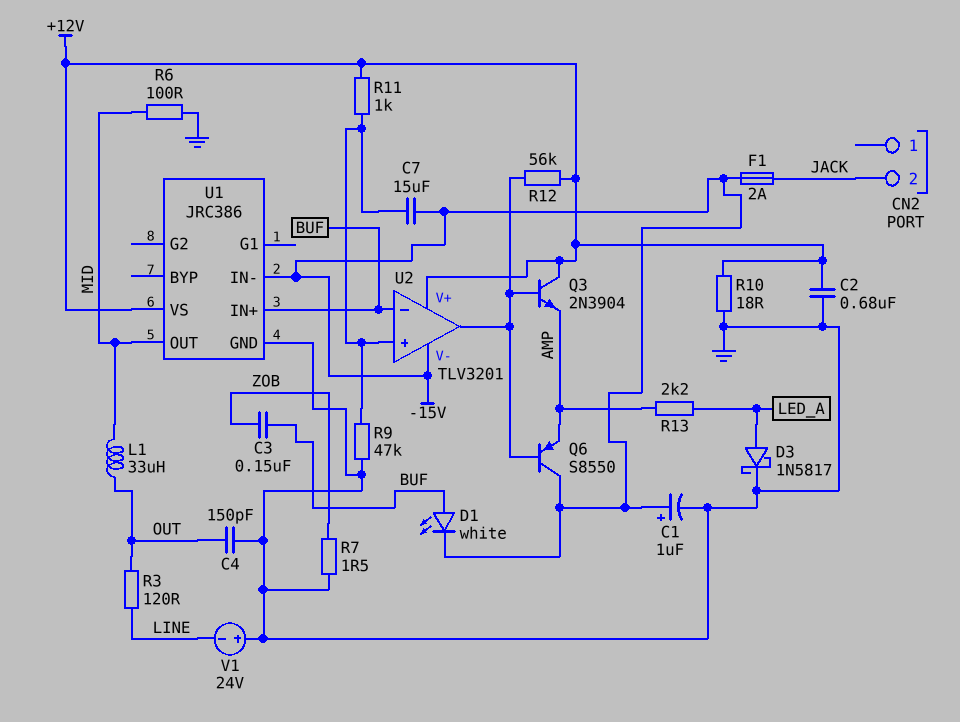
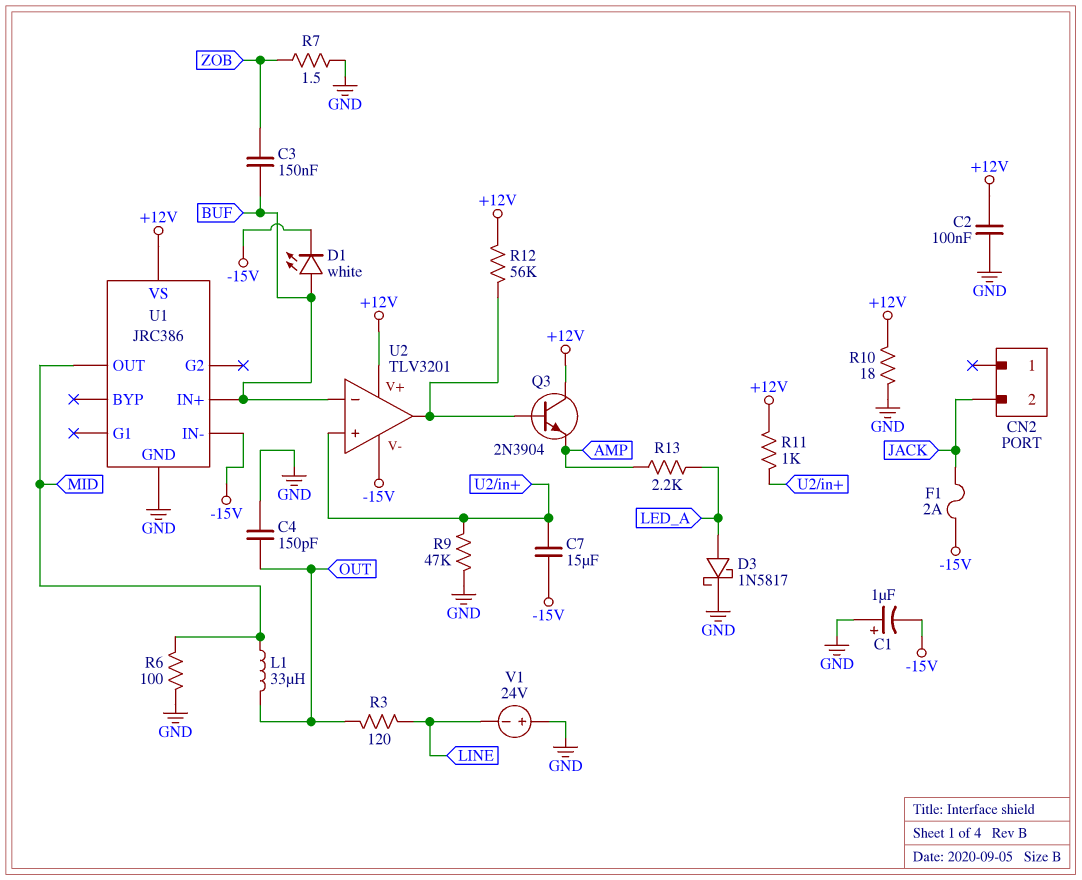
C1: 1uF (plus -15V, minus GND) -> 1uF (plus GND, minus -15V)
C2: 680nF (+12V, GND) -> 100nF (+12V, GND)
Q6: PNP S8550 (B U2/out, C -15V, E AMP) -> none

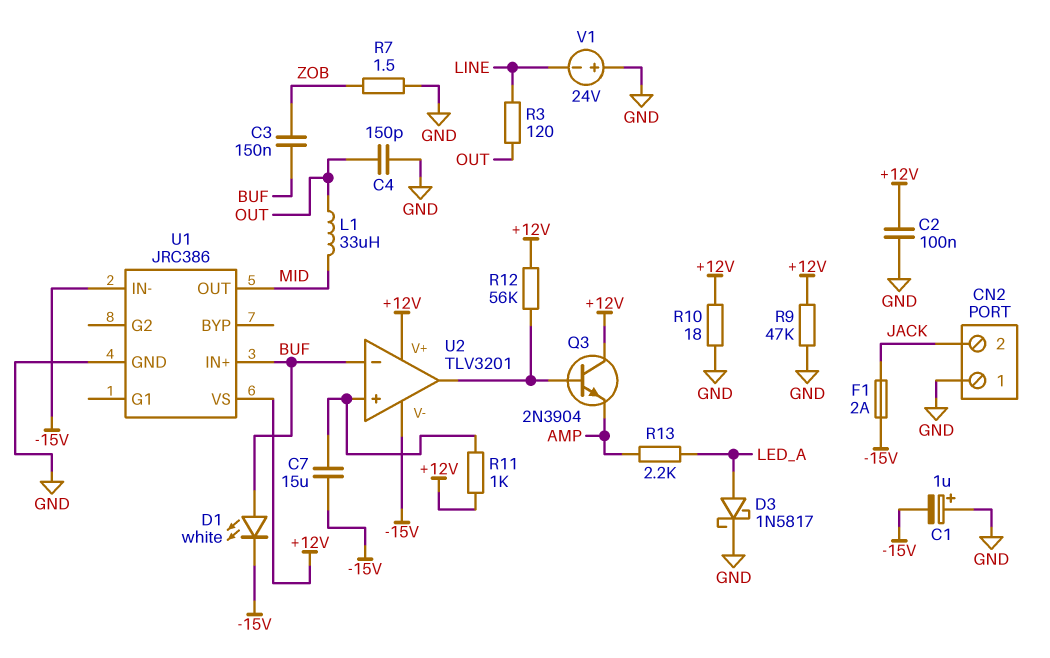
CN2 pin 1: none -> GND
R6: 100 (GND, MID) -> none
R9: 47k (GND, U2/in+) -> 47k (+12V, GND)

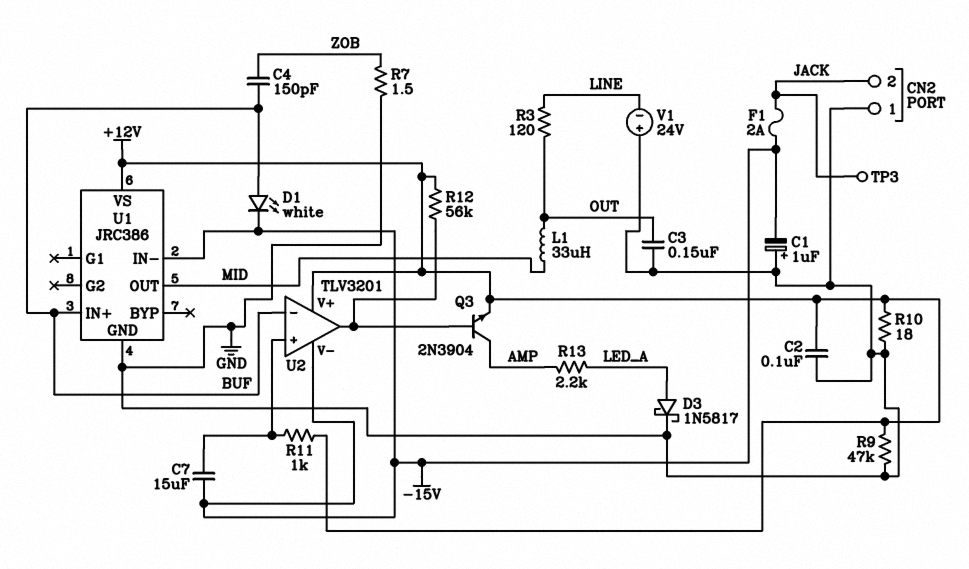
C3: 150nF (BUF, ZOB) -> 150nF (GND, OUT)
C4: 150pF (GND, OUT) -> 150pF (BUF, ZOB)
Q3: NPN 2N3904 (B U2/out, C +12V, E AMP) -> NPN 2N3904 (B U2/out, C AMP, E +12V)
TP3: none -> test point (JACK)

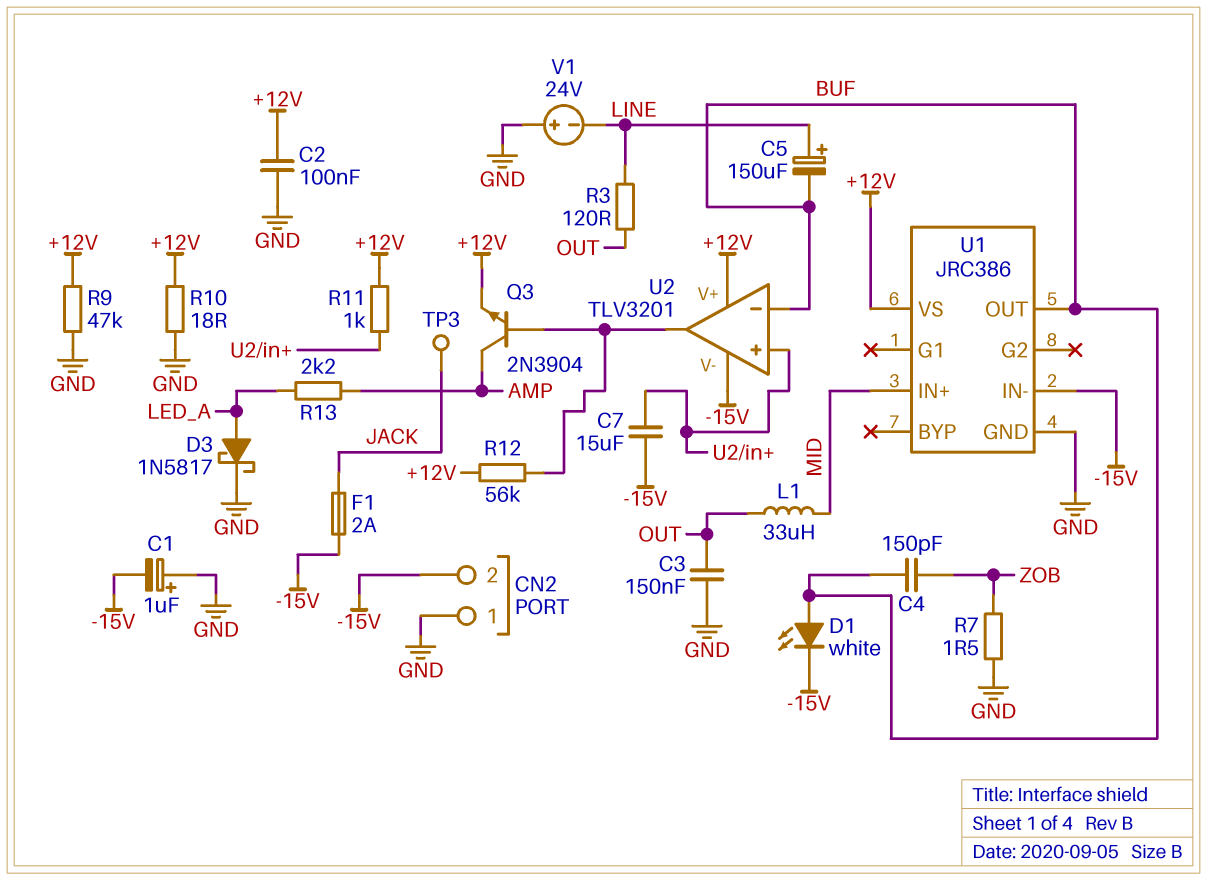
C5: none -> 150uF (plus LINE, minus BUF)
CN2 pin 2: JACK -> -15V
U1 pin IN+: BUF -> MID
U1 pin OUT: MID -> BUF

